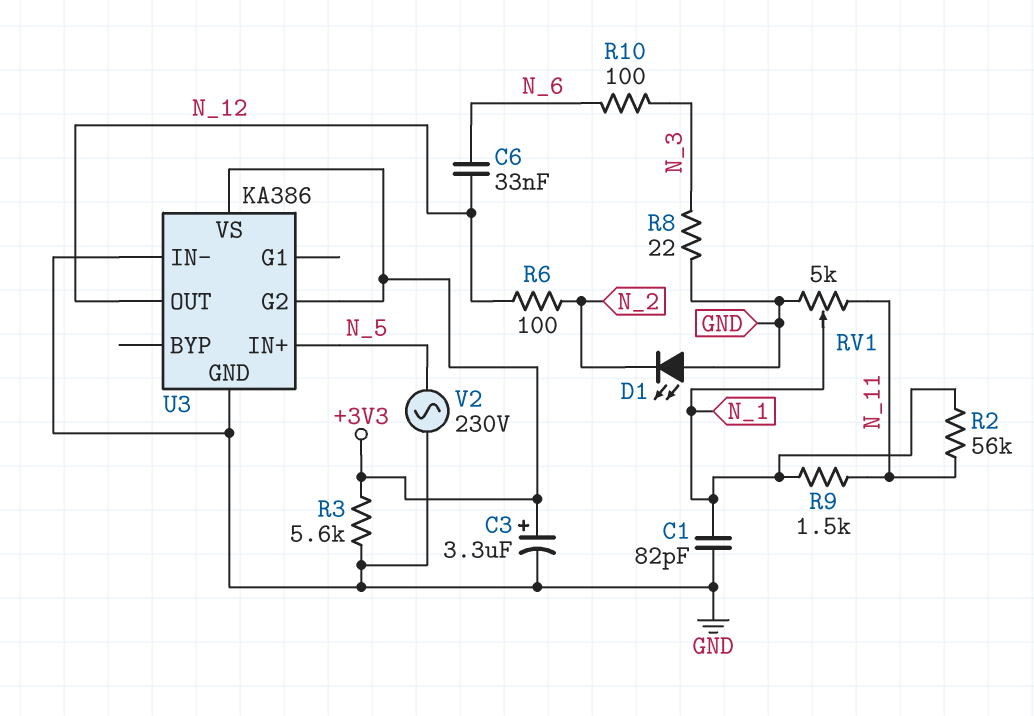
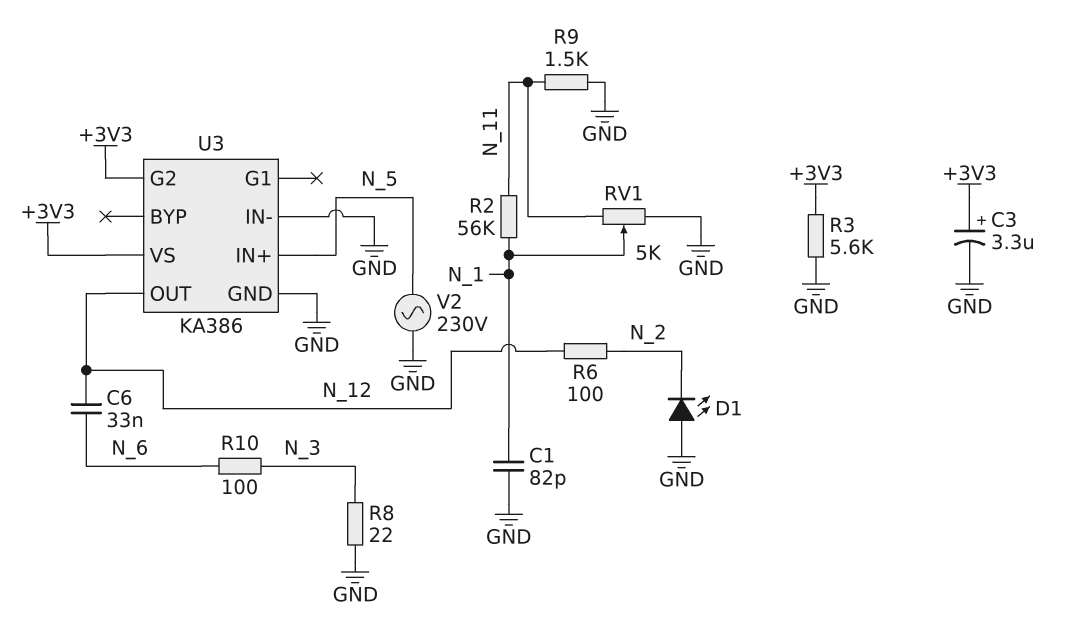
R9: 1.5k (N_1, N_11) -> 1.5k (GND, N_11)

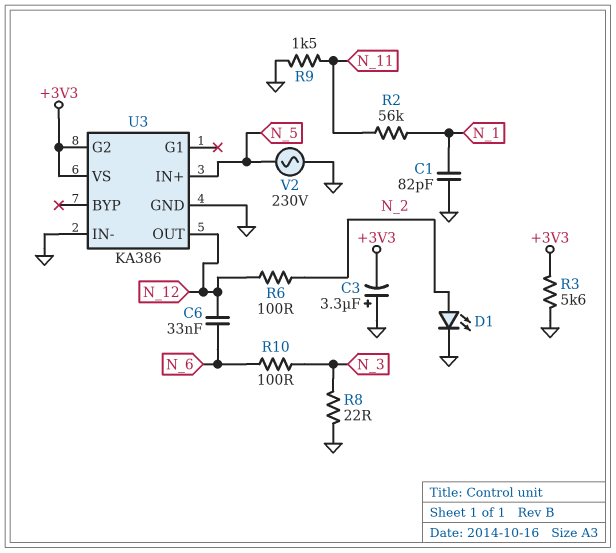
C3: 3.3uF (plus +3V3, minus GND) -> 3.3uF (plus GND, minus +3V3)
D1: LED (A GND, K N_2) -> LED (A N_2, K GND)
RV1: 5k (GND, N_11, wiper N_1) -> none

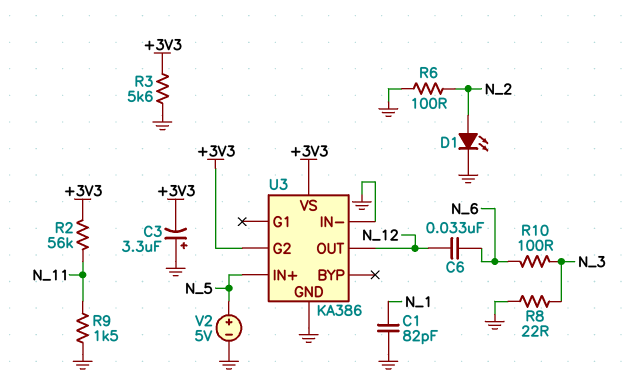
R2: 56k (N_1, N_11) -> 56k (+3V3, N_11)
R6: 100 (N_2, N_12) -> 100 (GND, N_2)
V2: AC 230V (GND, N_5) -> 5V (plus N_5, minus GND)

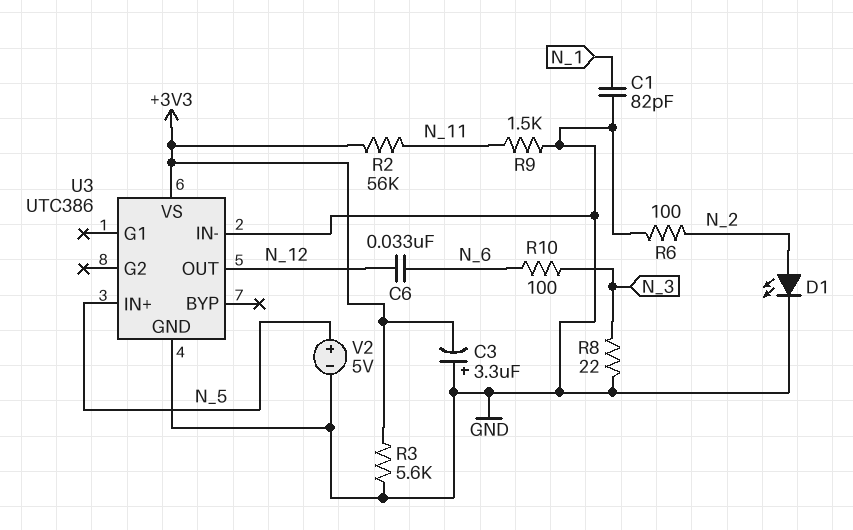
U3: KA386 -> UTC386
U3 pin G2: +3V3 -> none

